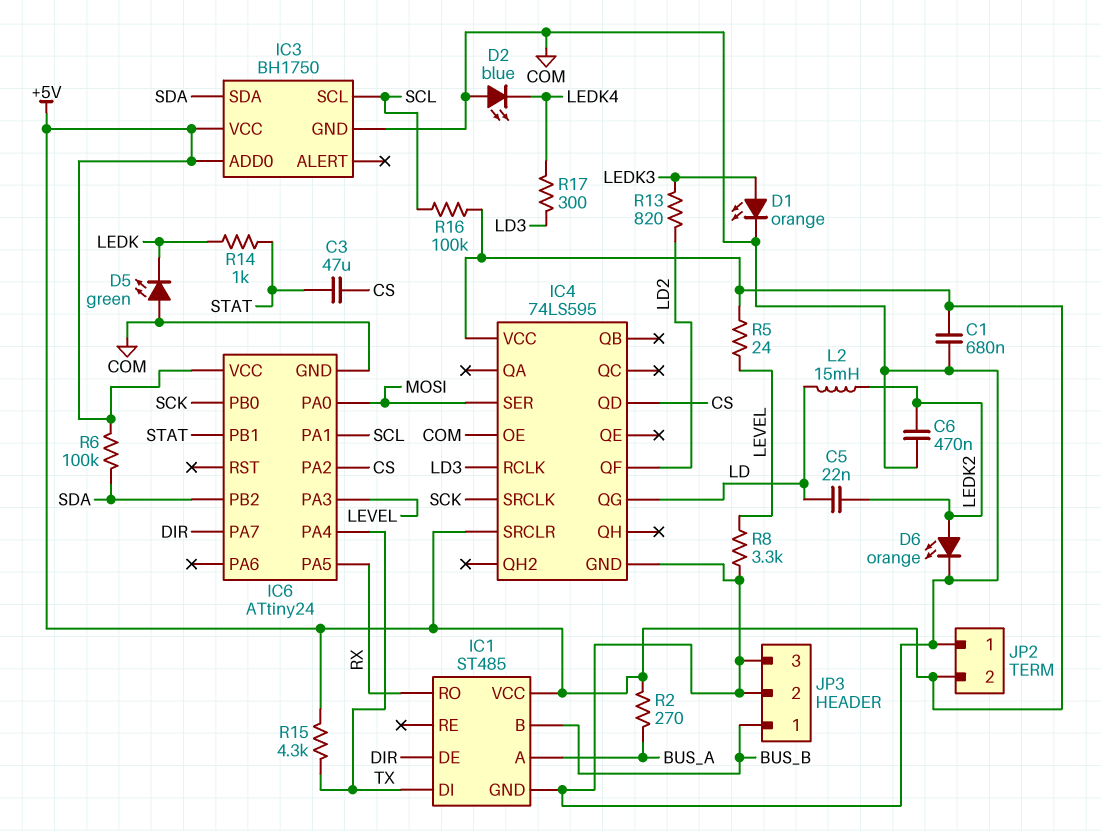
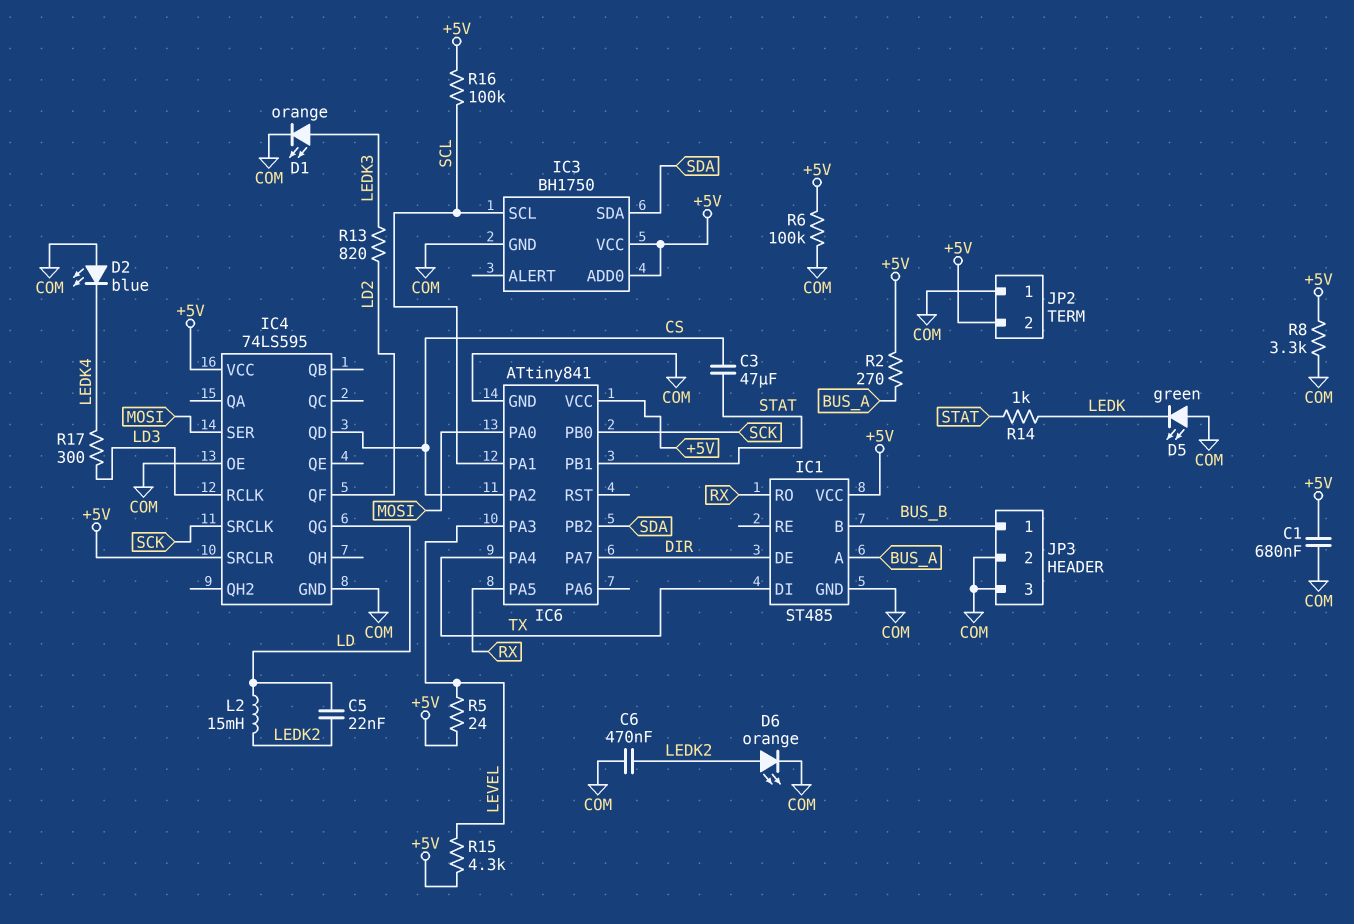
IC6: ATtiny24 -> ATtiny841
R6: 100k (+5V, SDA) -> 100k (+5V, COM)
R8: 3.3k (COM, LEVEL) -> 3.3k (+5V, COM)
R15: 4.3k (+5V, TX) -> 4.3k (+5V, LEVEL)

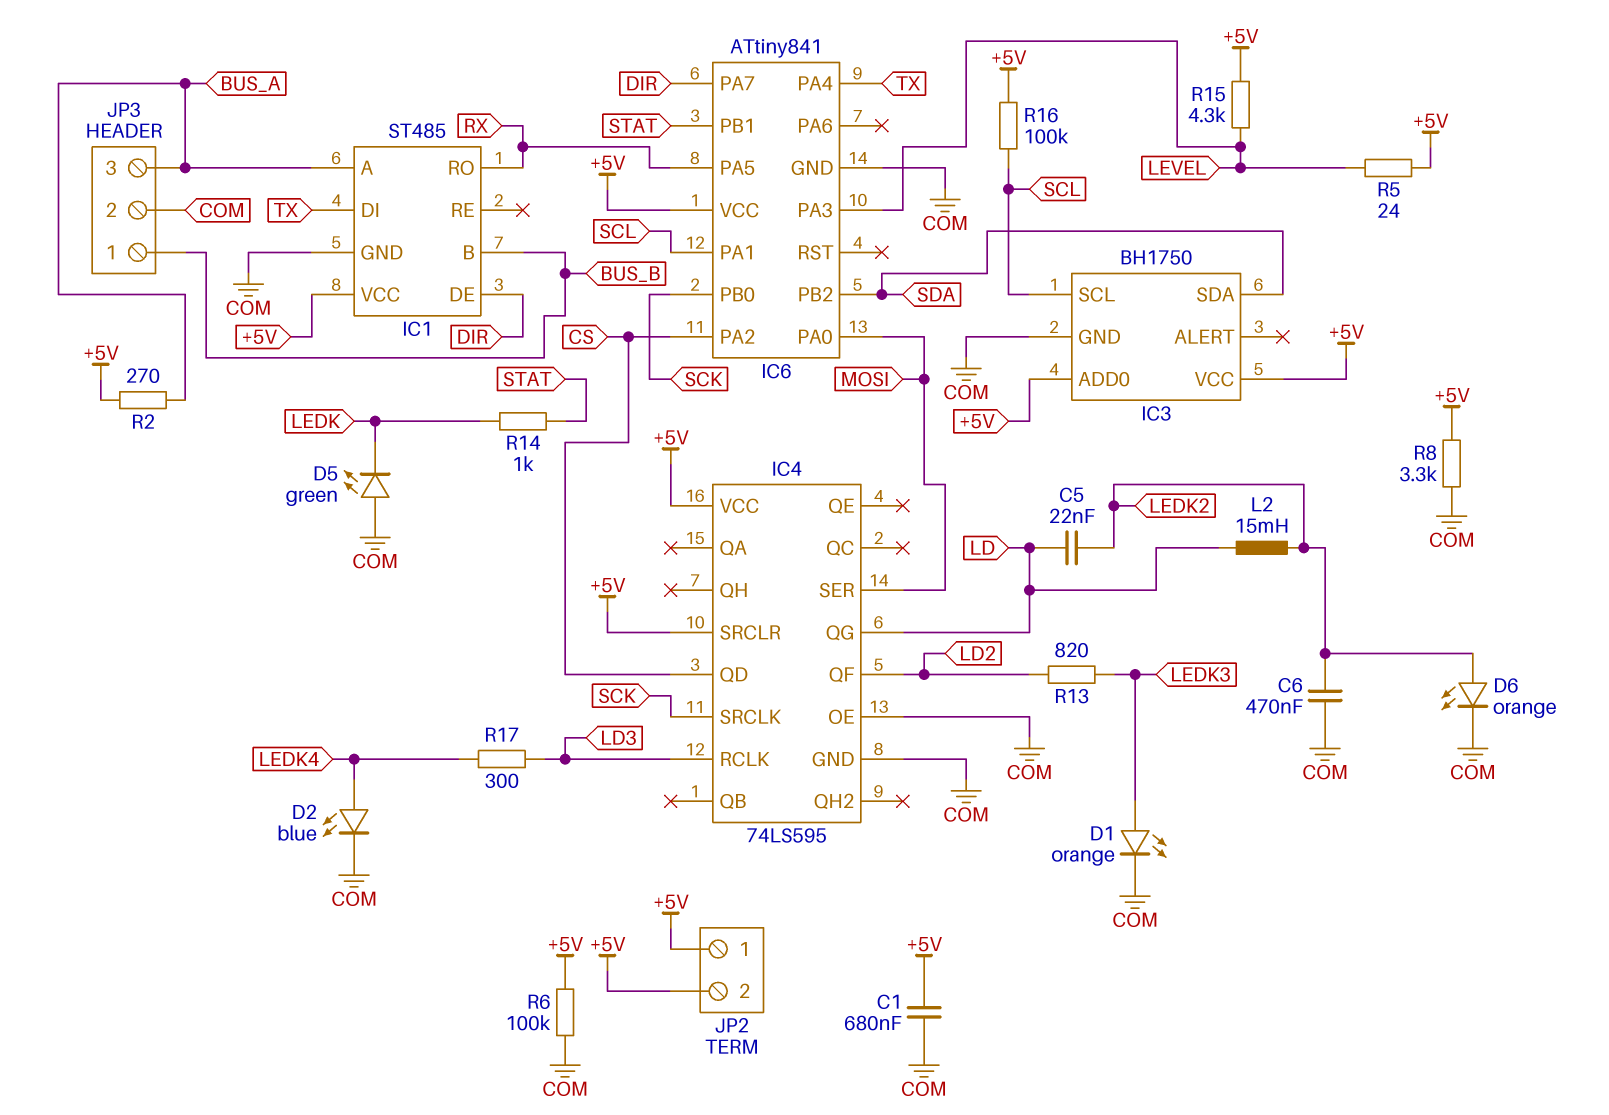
C3: 47uF (CS, STAT) -> none
D2: LED blue (A COM, K LEDK4) -> LED blue (A LEDK4, K COM)
JP2 pin 1: COM -> +5V
JP3 pin 3: COM -> BUS_A

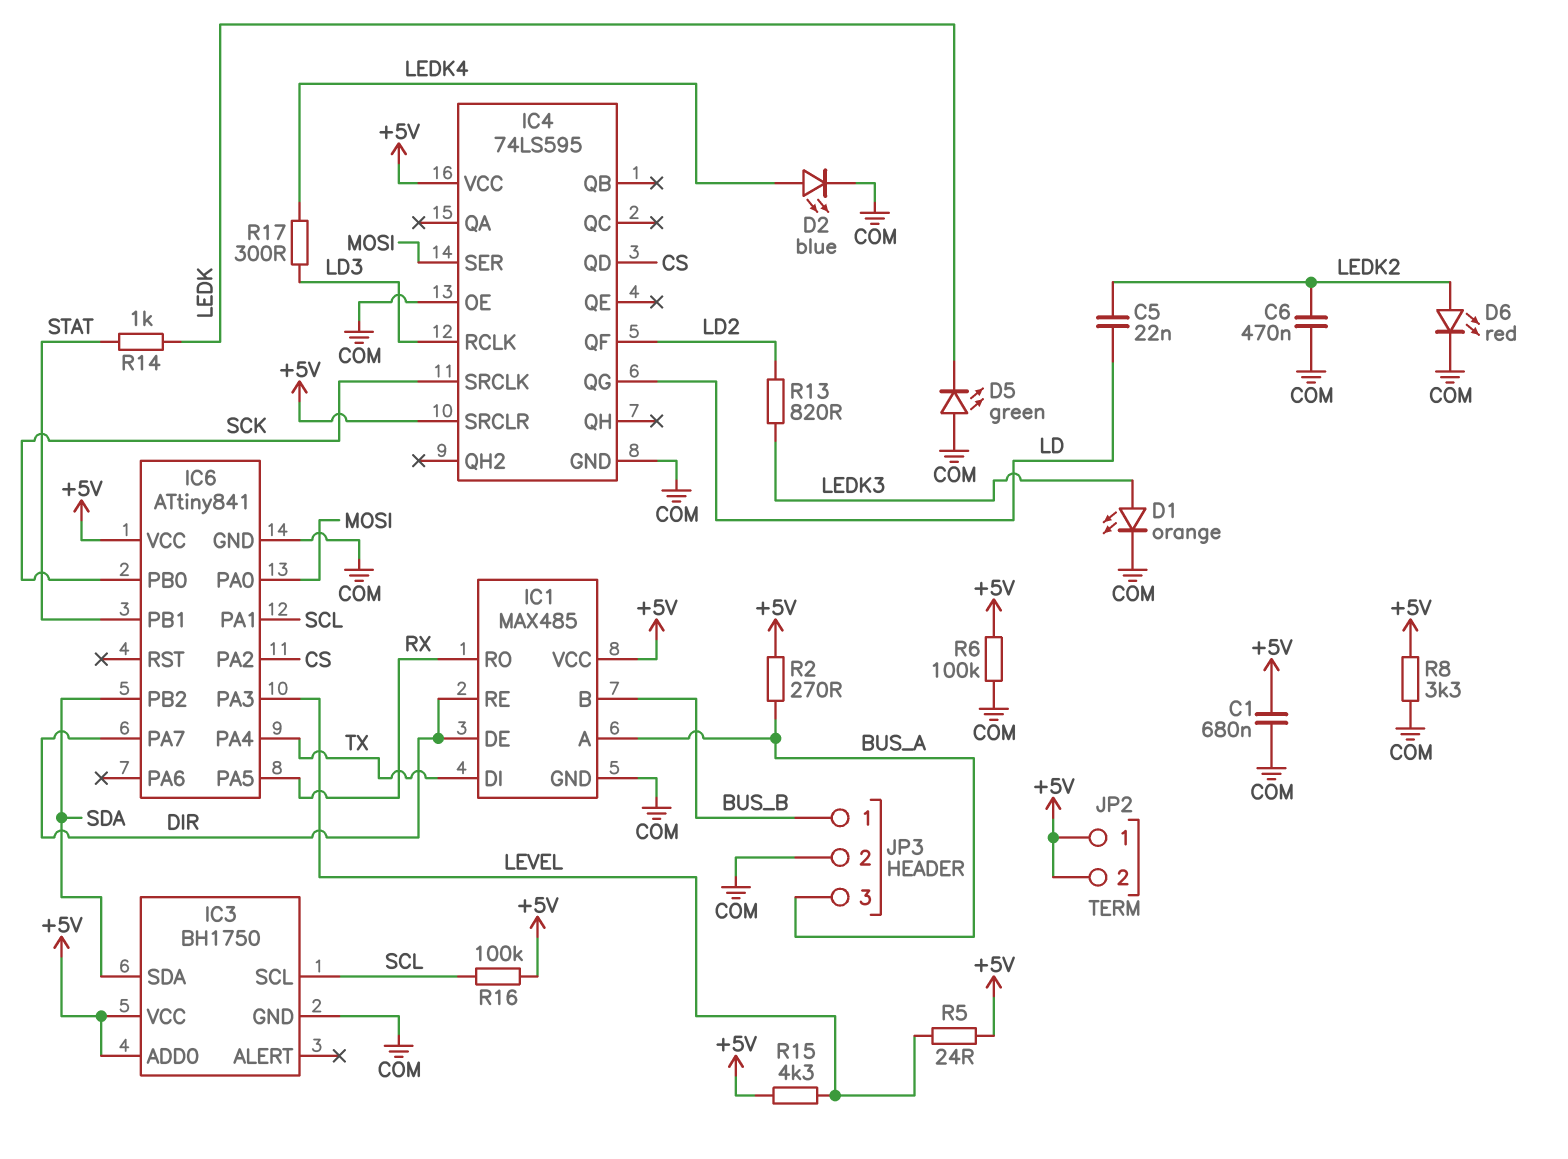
D6: LED orange (A LEDK2, K COM) -> LED red (A LEDK2, K COM)
IC1: ST485 -> MAX485
IC1 pin RE: none -> DIR
L2: 15mH (LD, LEDK2) -> none

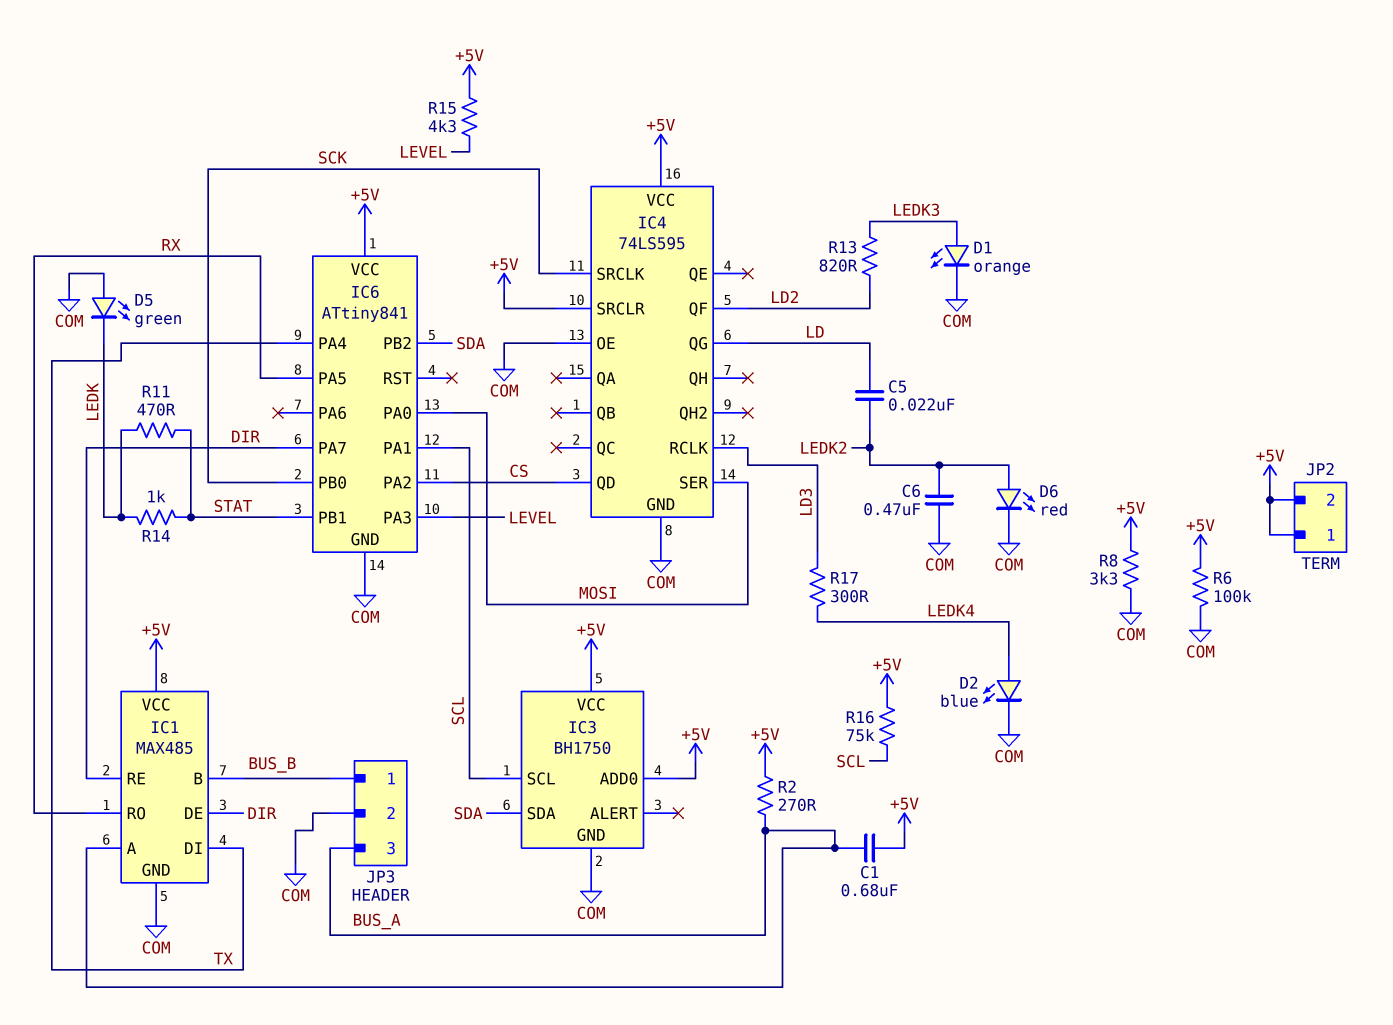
C1: 680nF (+5V, COM) -> 680nF (+5V, BUS_A)
R5: 24 (+5V, LEVEL) -> none
R11: none -> 470 (LEDK, STAT)
R16: 100k (+5V, SCL) -> 75k (+5V, SCL)

